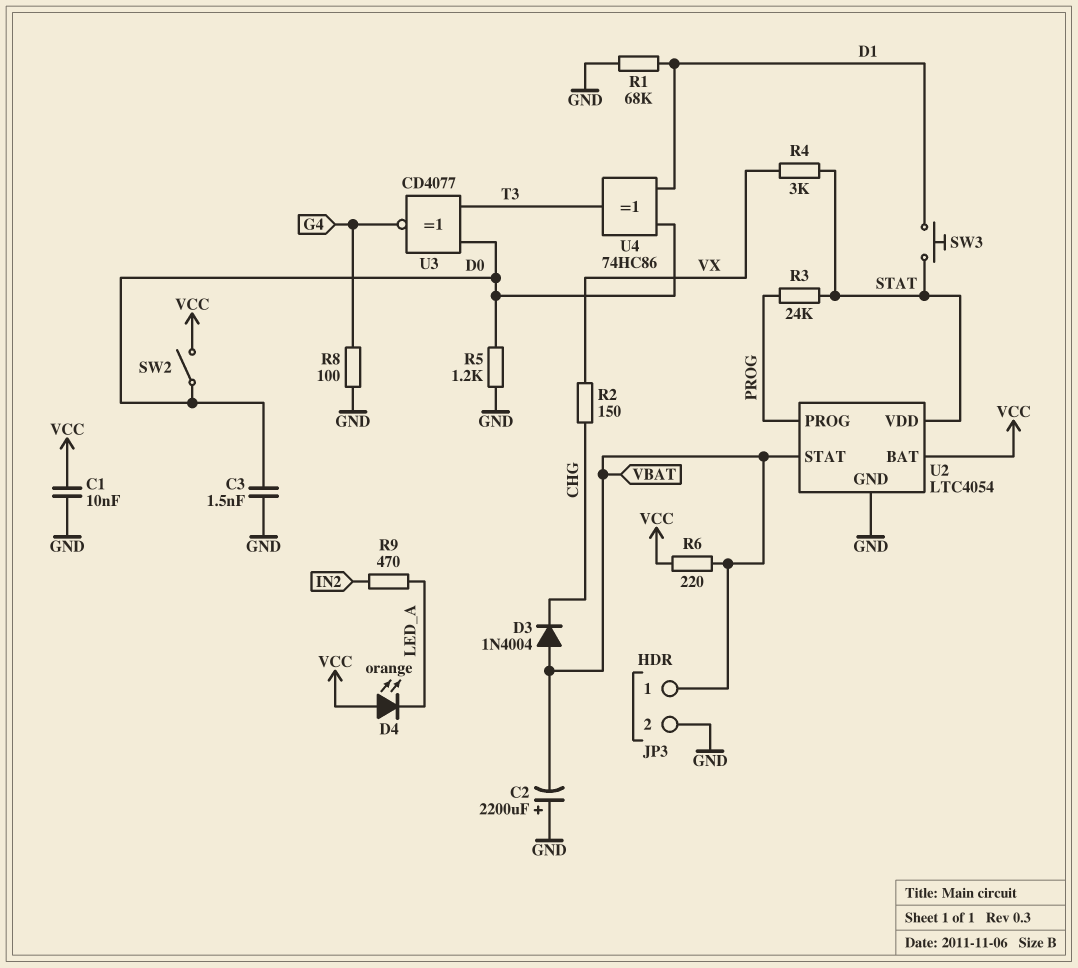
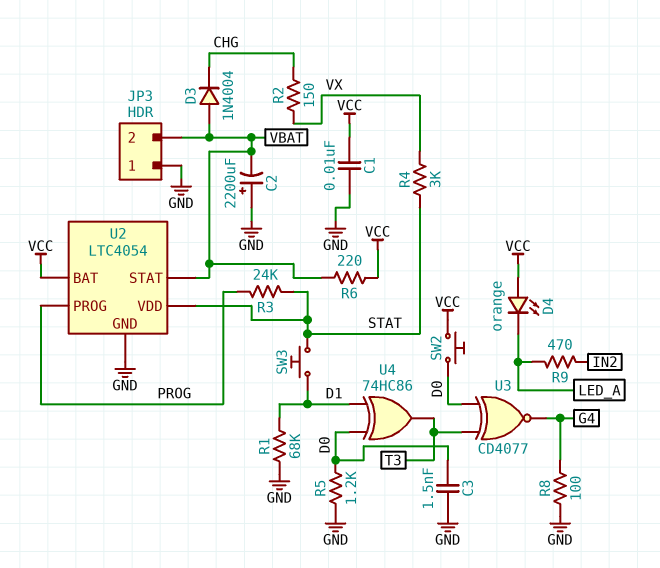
JP3 pin 1: VBAT -> GND
JP3 pin 2: GND -> VBAT
SW2: switch (D0, VCC) -> button (D0, VCC)

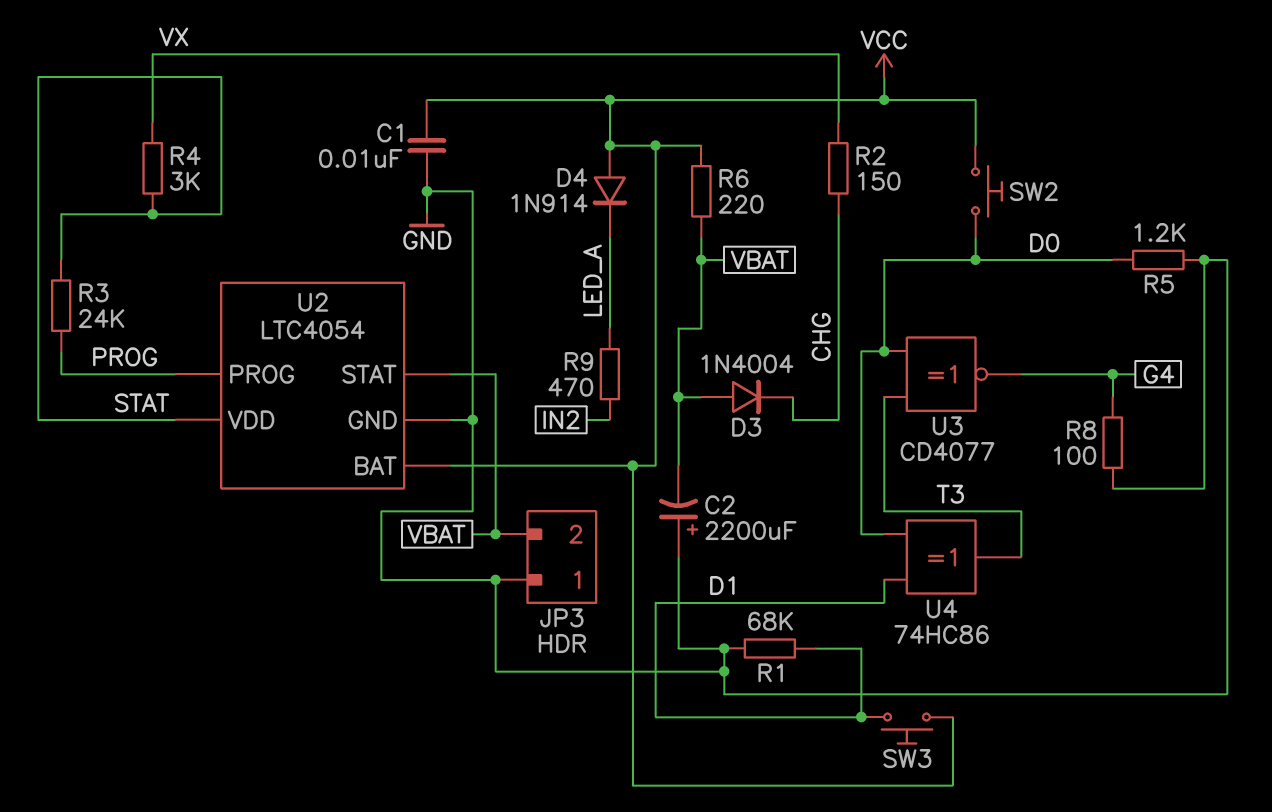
C3: 1.5nF (D0, GND) -> none
D4: LED orange (A VCC, K LED_A) -> diode 1N914 (A VCC, K LED_A)
SW3: button (D1, STAT) -> button (D1, VCC)

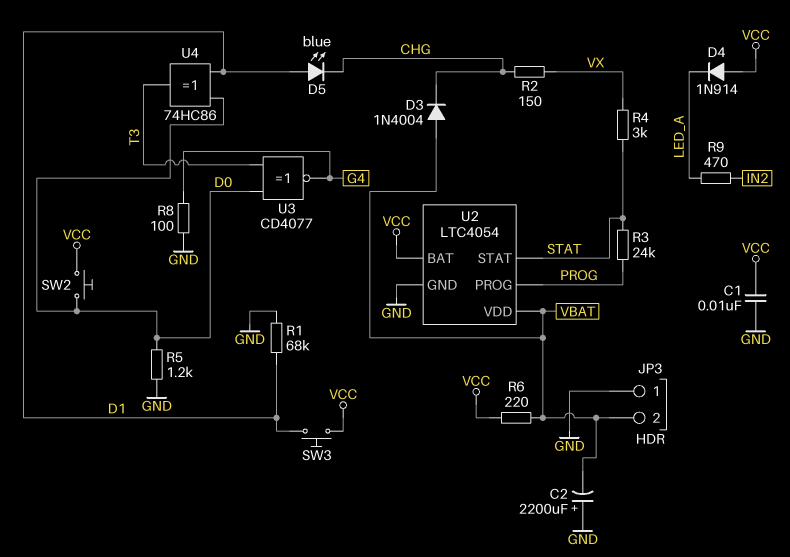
D5: none -> LED blue (A D1, K CHG)
U2 pin STAT: VBAT -> STAT
U2 pin VDD: STAT -> VBAT

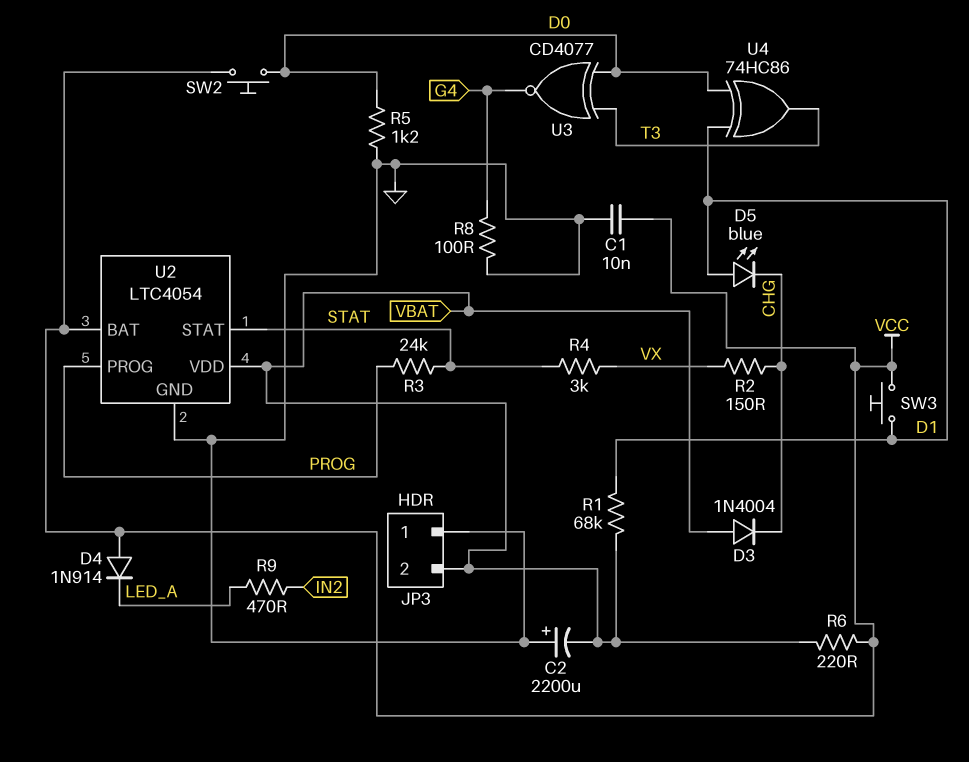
R1: 68k (D1, GND) -> 68k (D1, VBAT)

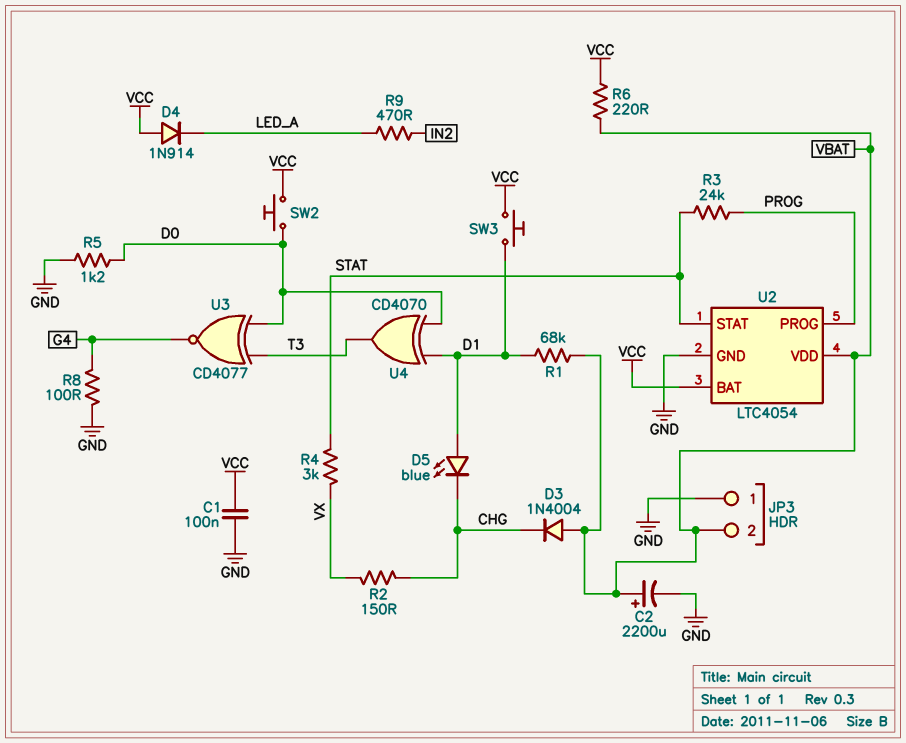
C1: 10nF (GND, VCC) -> 100nF (GND, VCC)
C2: 2200uF (plus GND, minus VBAT) -> 2200uF (plus VBAT, minus GND)
U4: XOR 74HC86 (in D0, in D1, out T3) -> XOR CD4070 (in D0, in D1, out T3)

